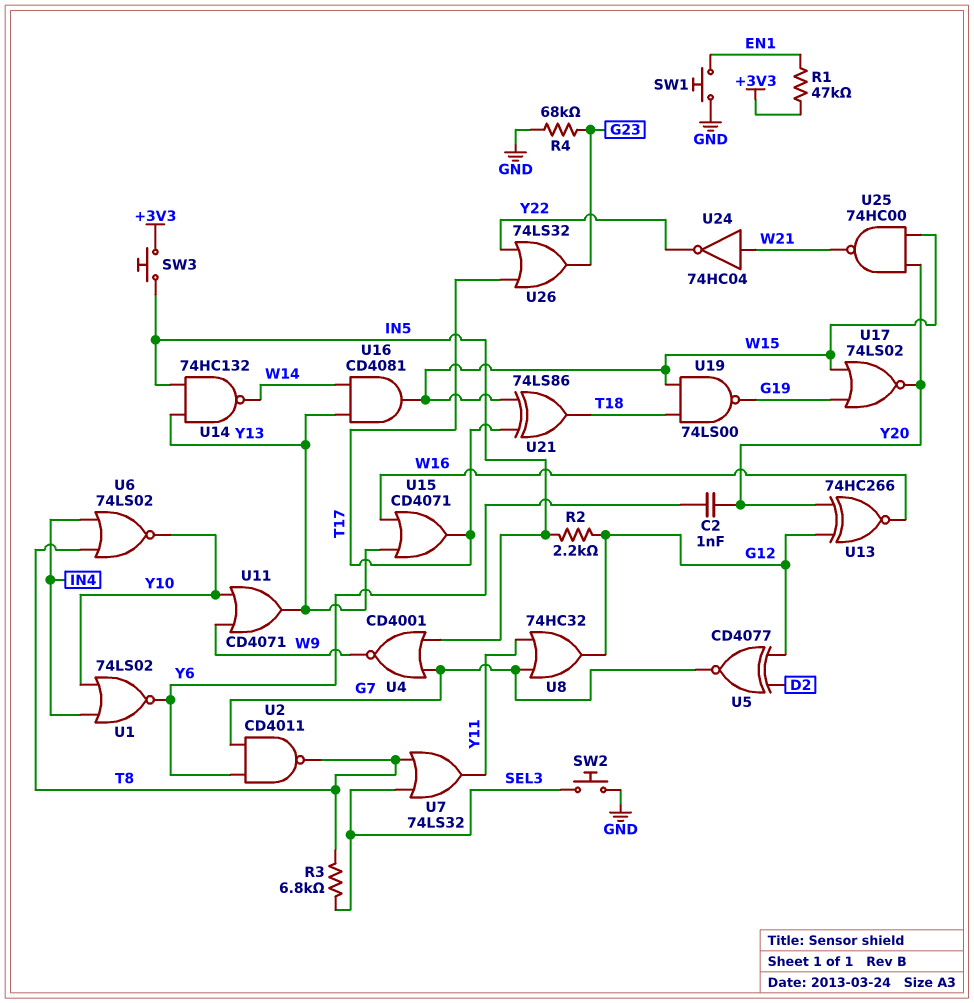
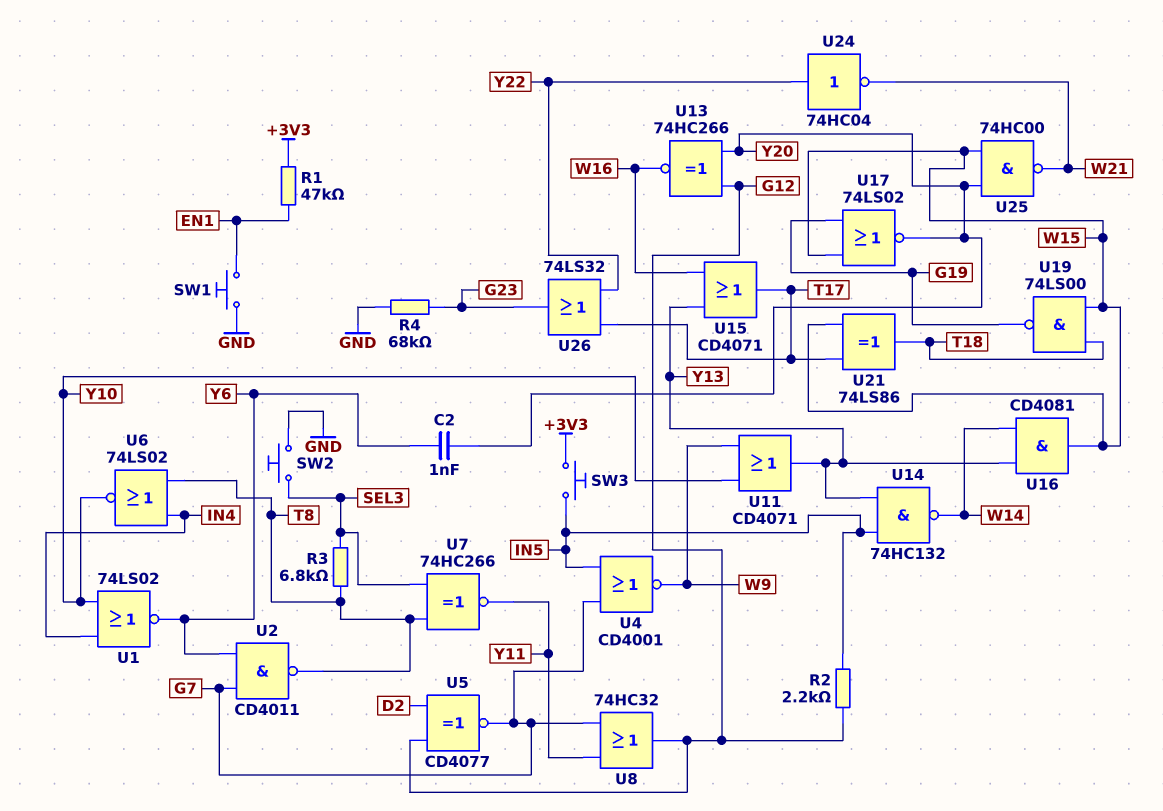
U7: OR 74LS32 (in SEL3, in T8, out Y11) -> XNOR 74HC266 (in SEL3, in T8, out Y11)
U24: NOT 74HC04 (in W21, out Y22) -> NOT 74HC04 (in Y22, out W21)

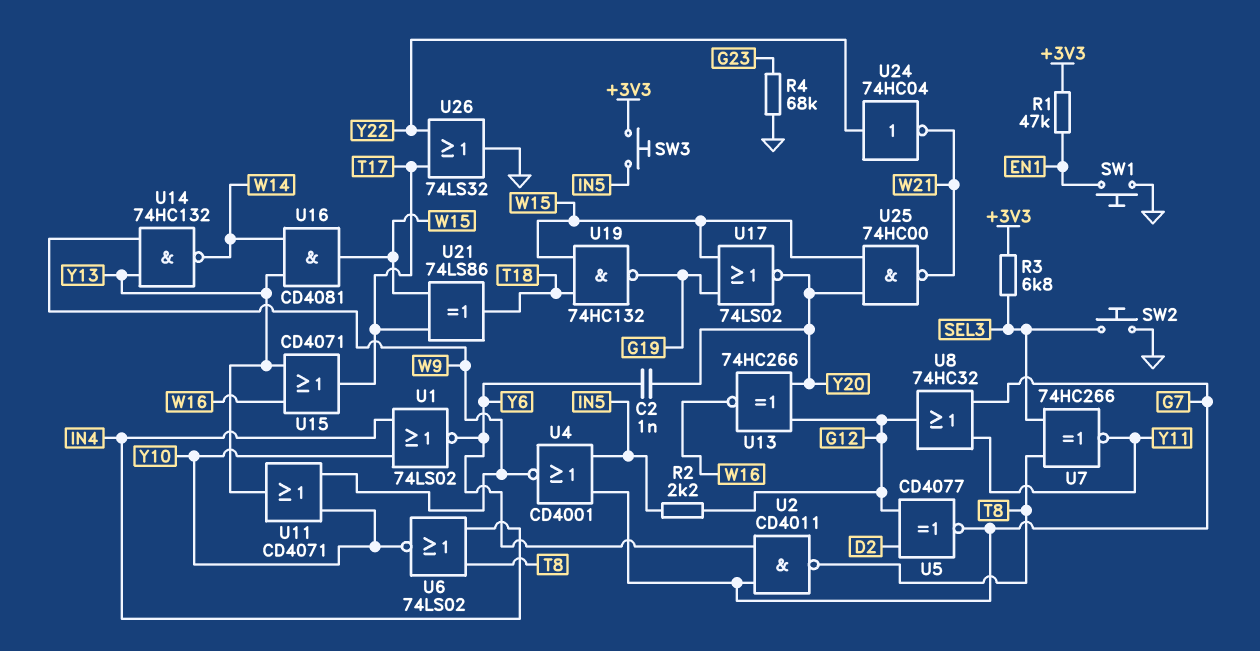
R3: 6.8k (SEL3, T8) -> 6.8k (+3V3, SEL3)
U14: NAND 74HC132 (in IN5, in Y13, out W14) -> NAND 74HC132 (in W9, in Y13, out W14)
U19: NAND 74LS00 (in T18, in W15, out G19) -> NAND 74HC132 (in T18, in W15, out G19)
U26: OR 74LS32 (in T17, in Y22, out G23) -> OR 74LS32 (in T17, in Y22, out GND)

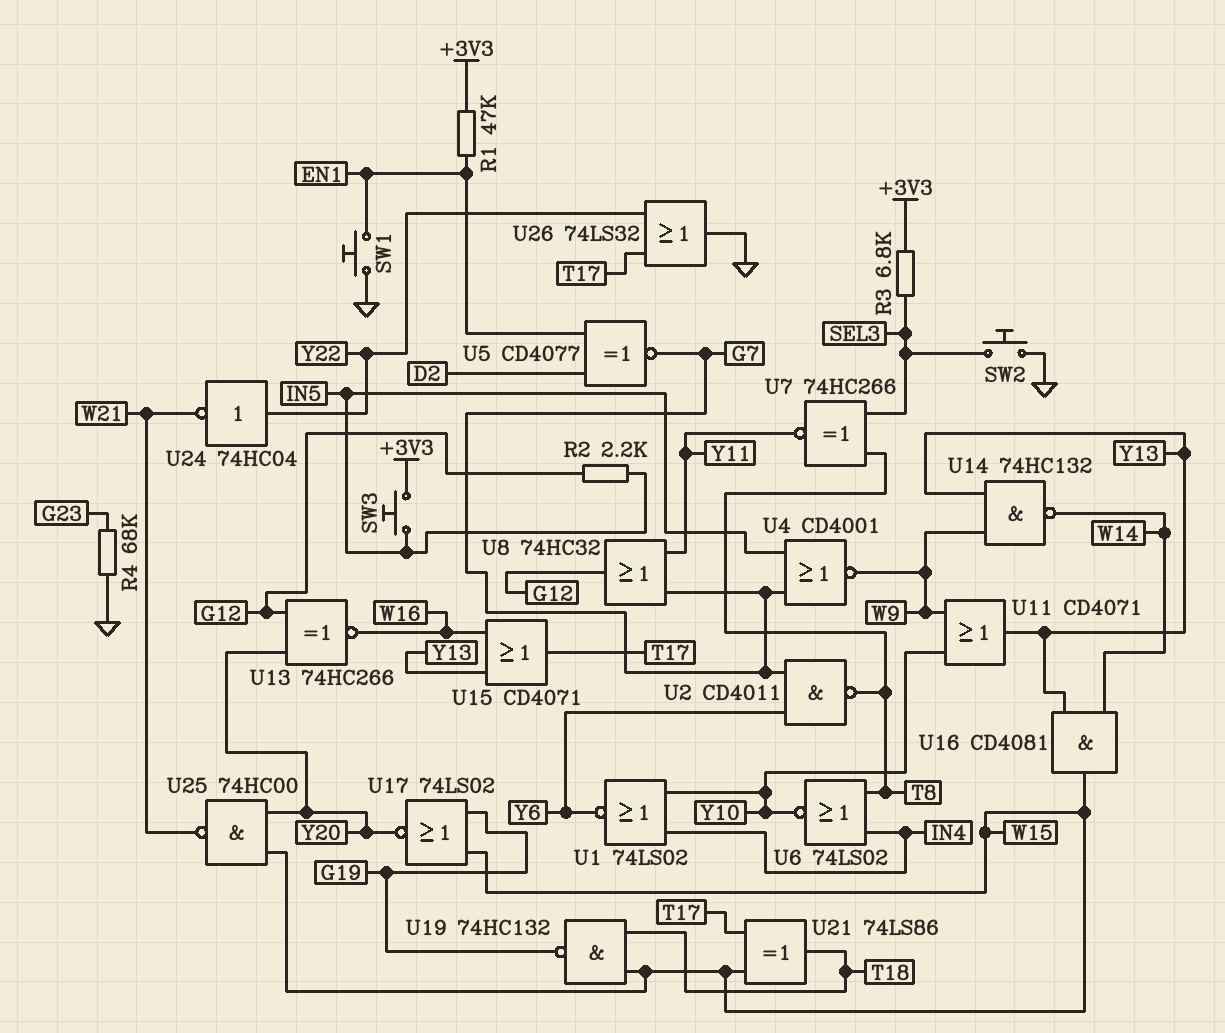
C2: 1nF (Y6, Y20) -> none
U5: XNOR CD4077 (in D2, in G12, out G7) -> XNOR CD4077 (in D2, in EN1, out G7)

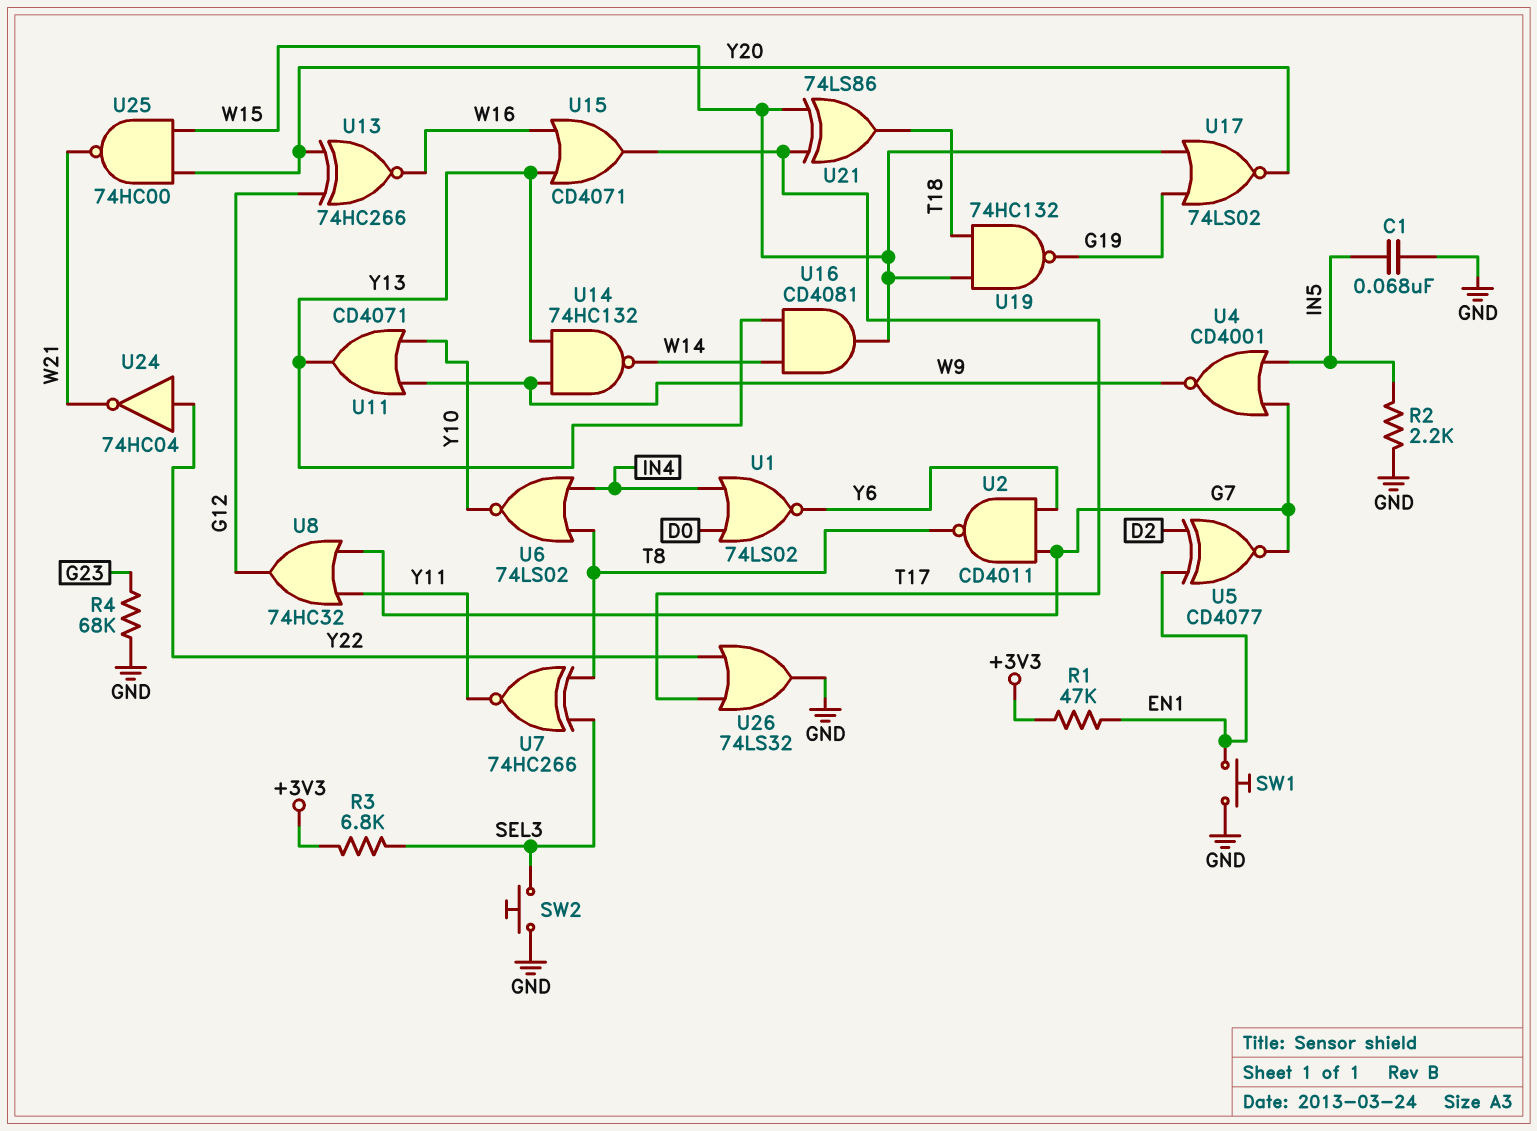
C1: none -> 68nF (GND, IN5)
R2: 2.2k (G12, IN5) -> 2.2k (GND, IN5)
SW3: button (+3V3, IN5) -> none
U1: NOR 74LS02 (in IN4, in Y10, out Y6) -> NOR 74LS02 (in D0, in IN4, out Y6)

